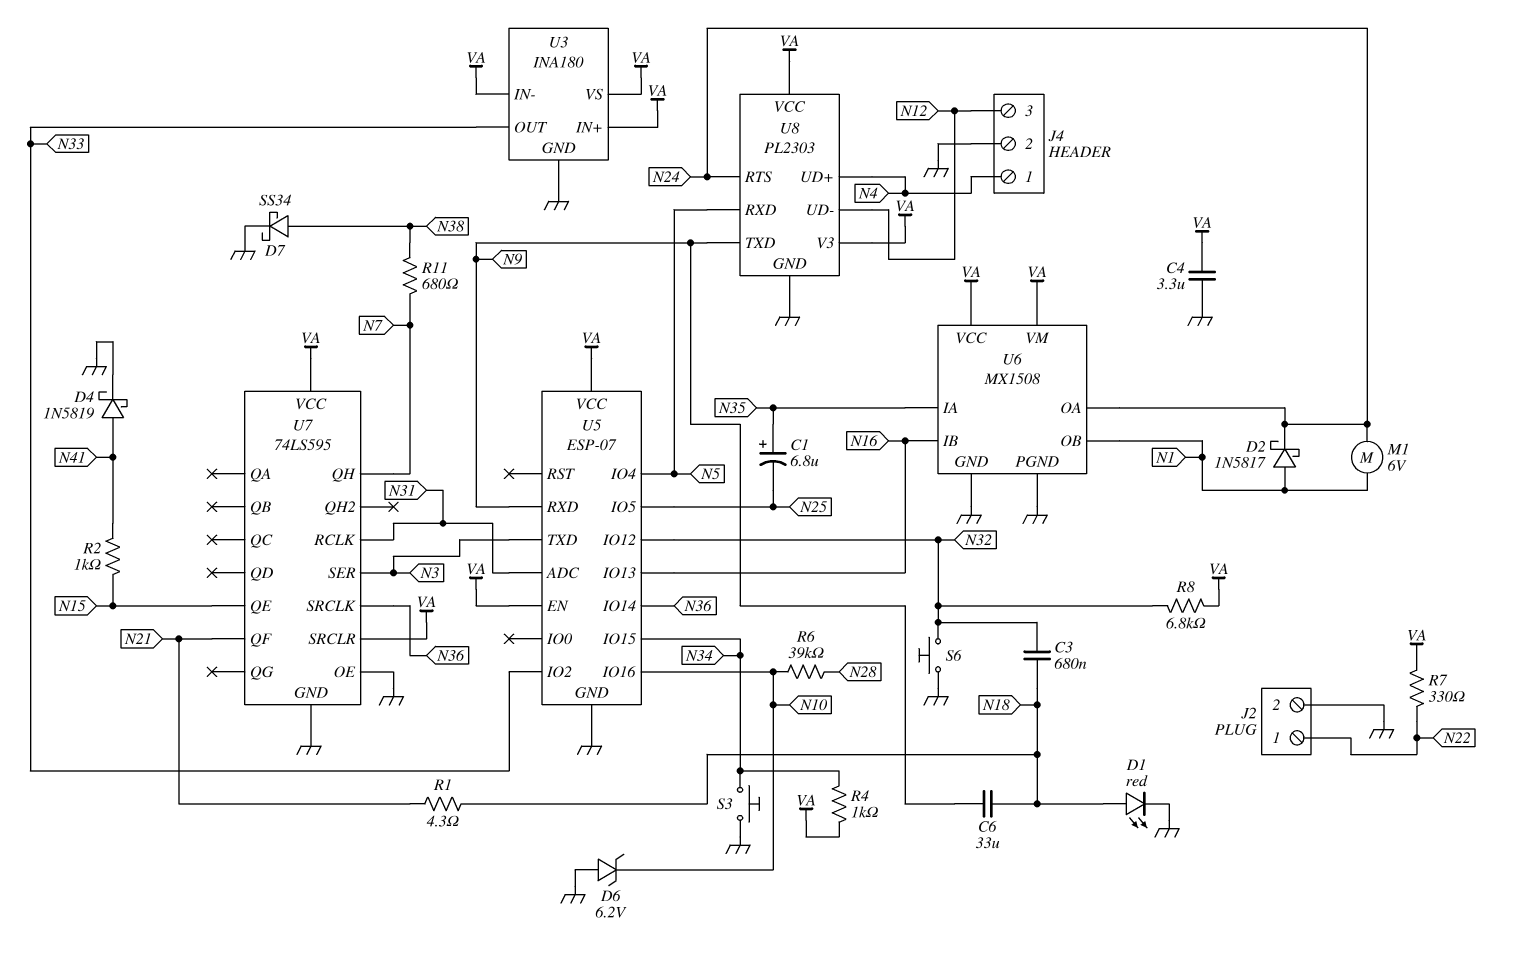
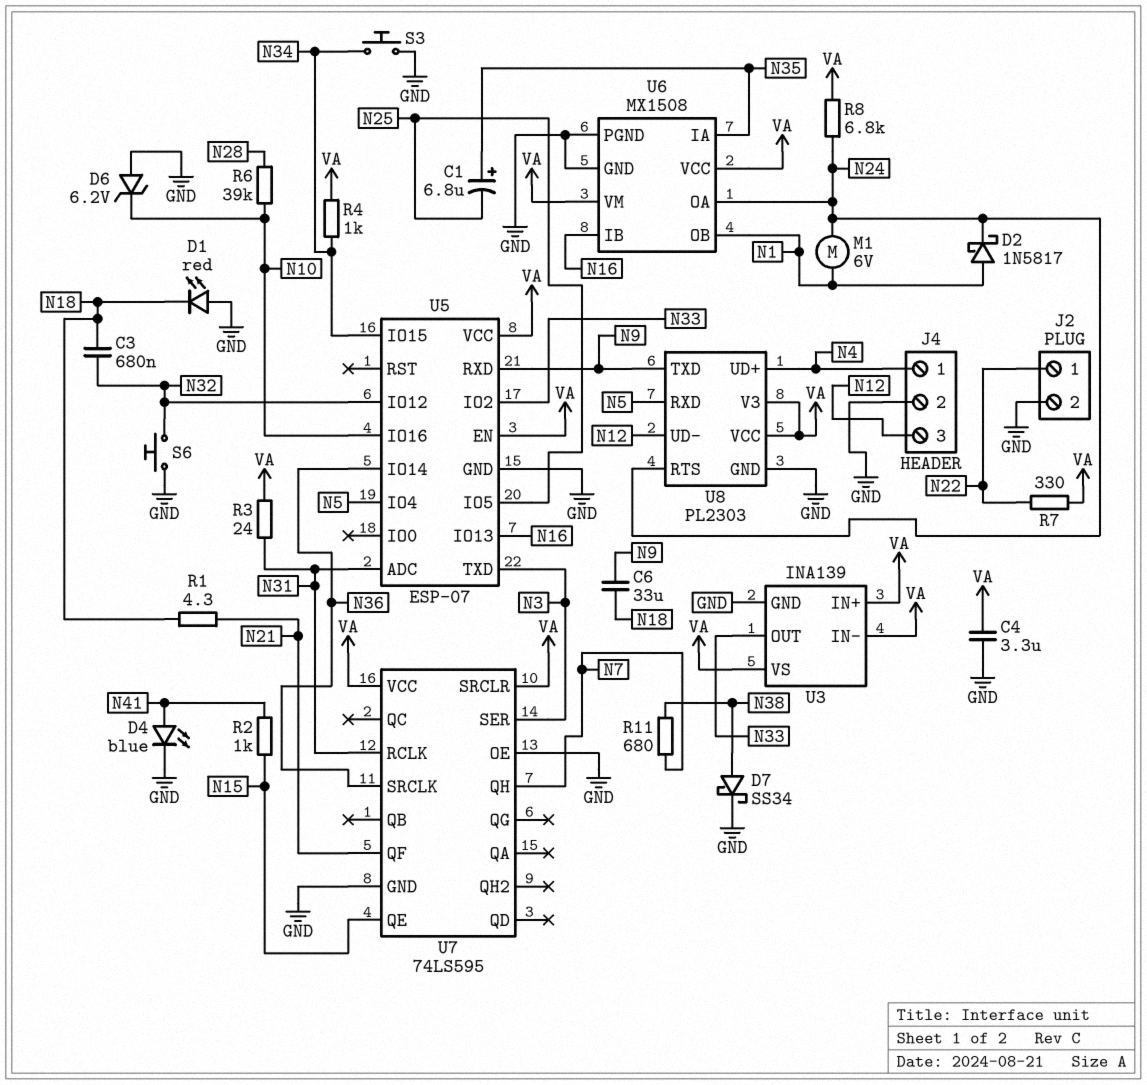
D1: LED red (A N18, K GND) -> LED red (A GND, K N18)
D4: schottky 1N5819 (A N41, K GND) -> LED blue (A N41, K GND)
R3: none -> 24 (N31, VA)
R8: 6.8k (N32, VA) -> 6.8k (N24, VA)
U3: INA180 -> INA139

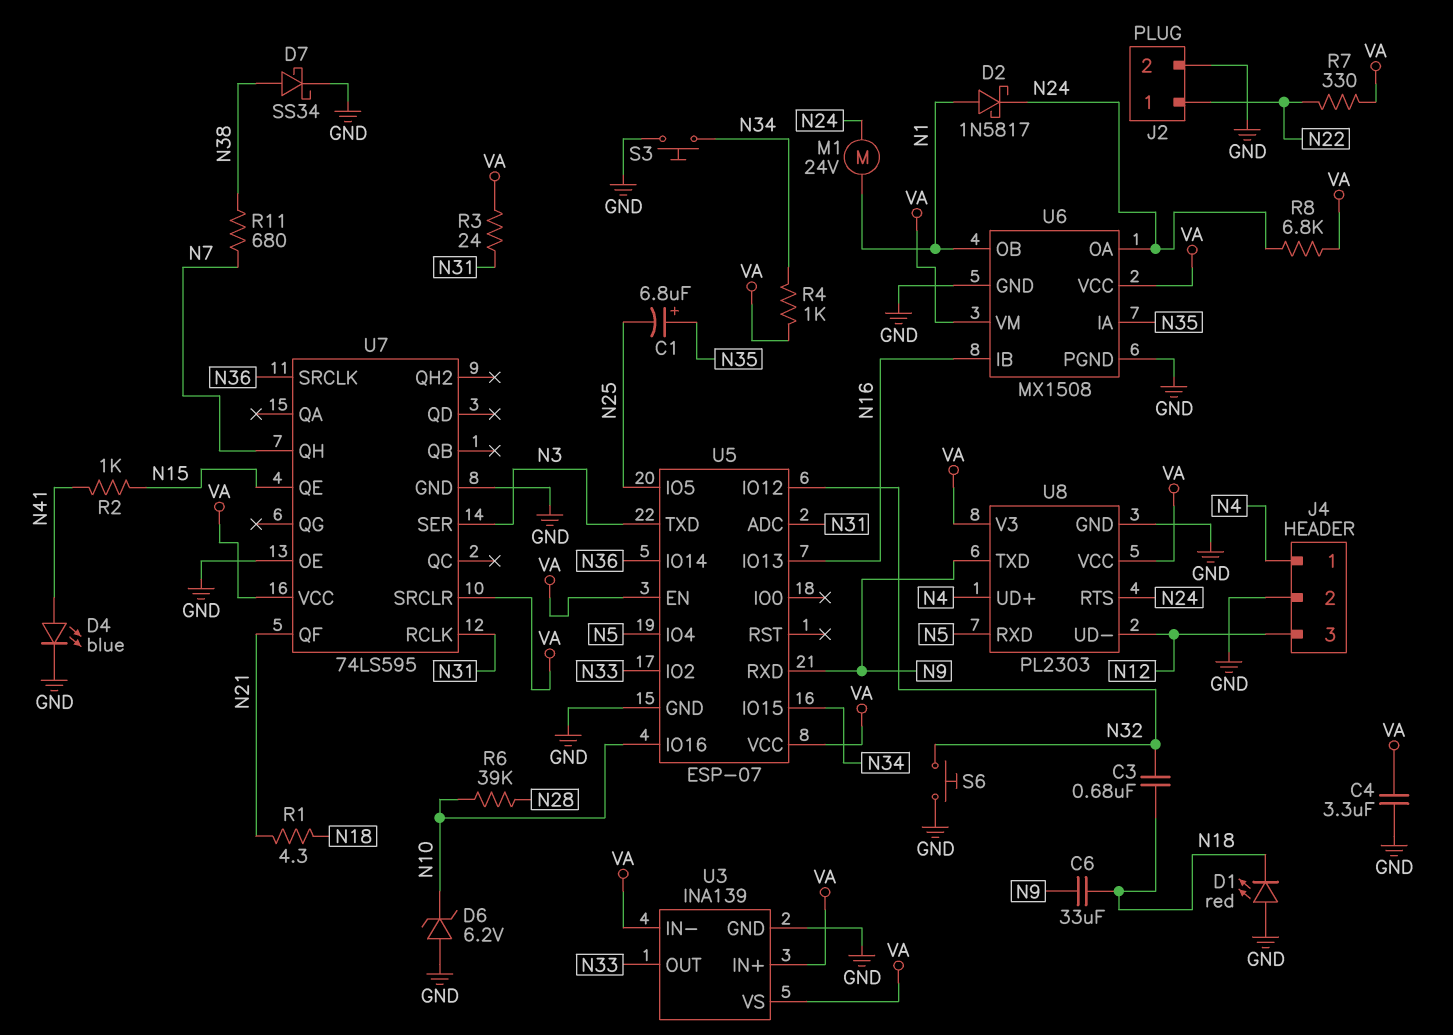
M1: motor 6V (N1, N24) -> motor 24V (N1, N24)

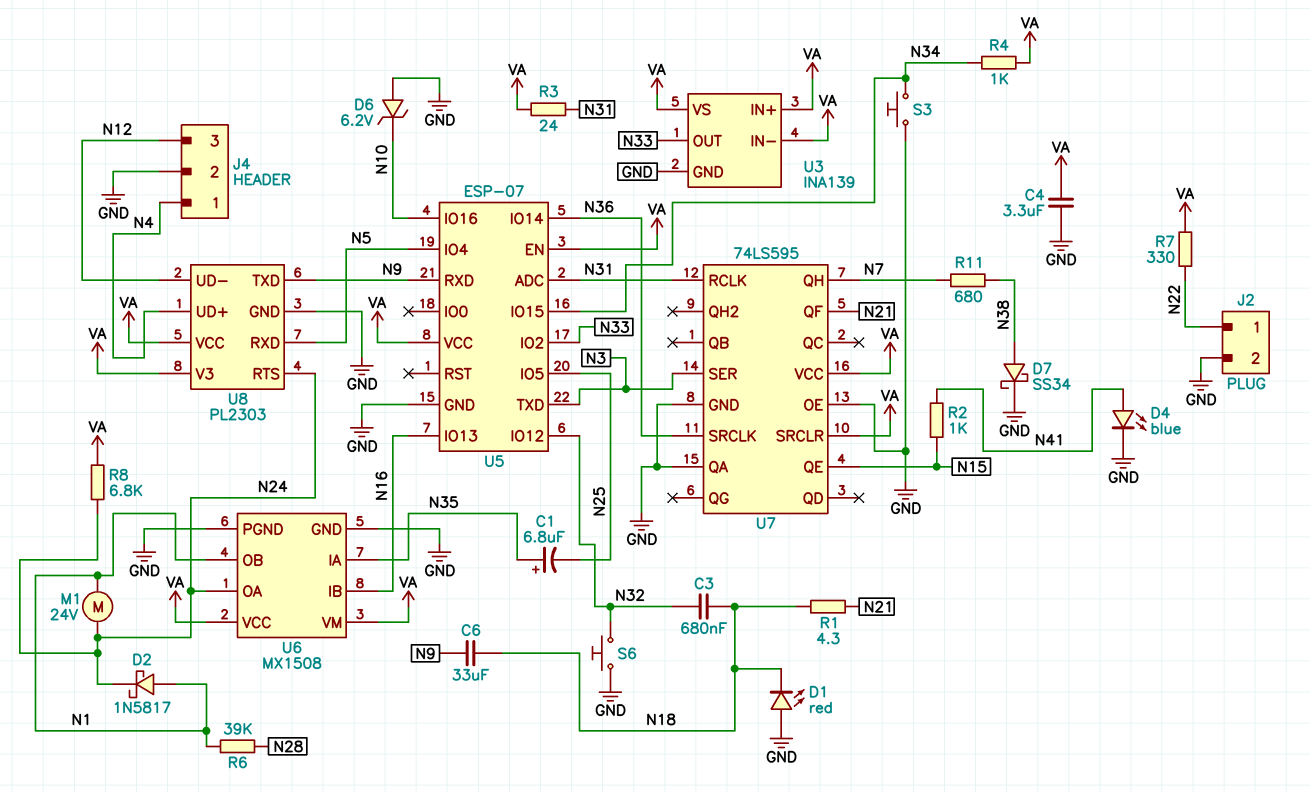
R6: 39k (N10, N28) -> 39k (N1, N28)
U7 pin QA: none -> GND

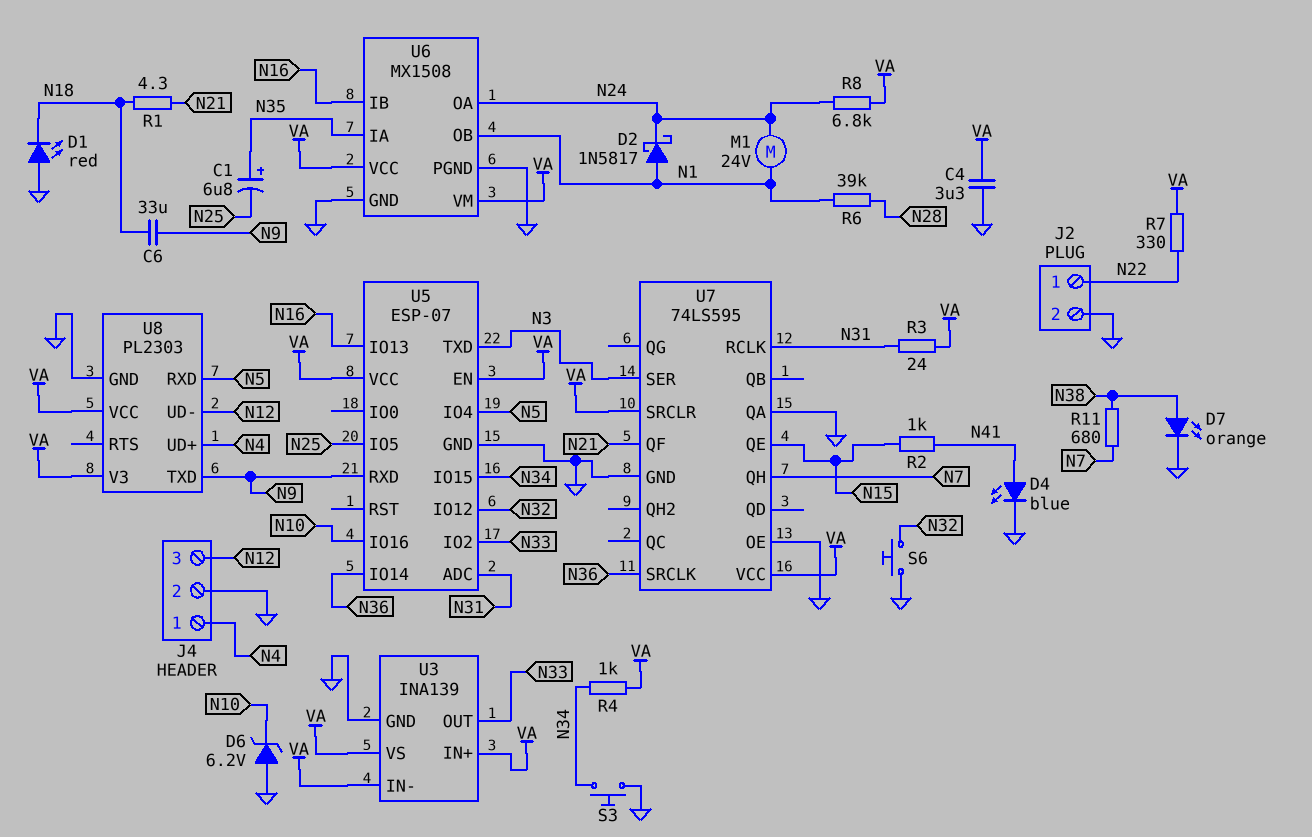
C3: 680nF (N18, N32) -> none
D7: schottky SS34 (A N38, K GND) -> LED orange (A N38, K GND)
U8 pin RTS: N24 -> none

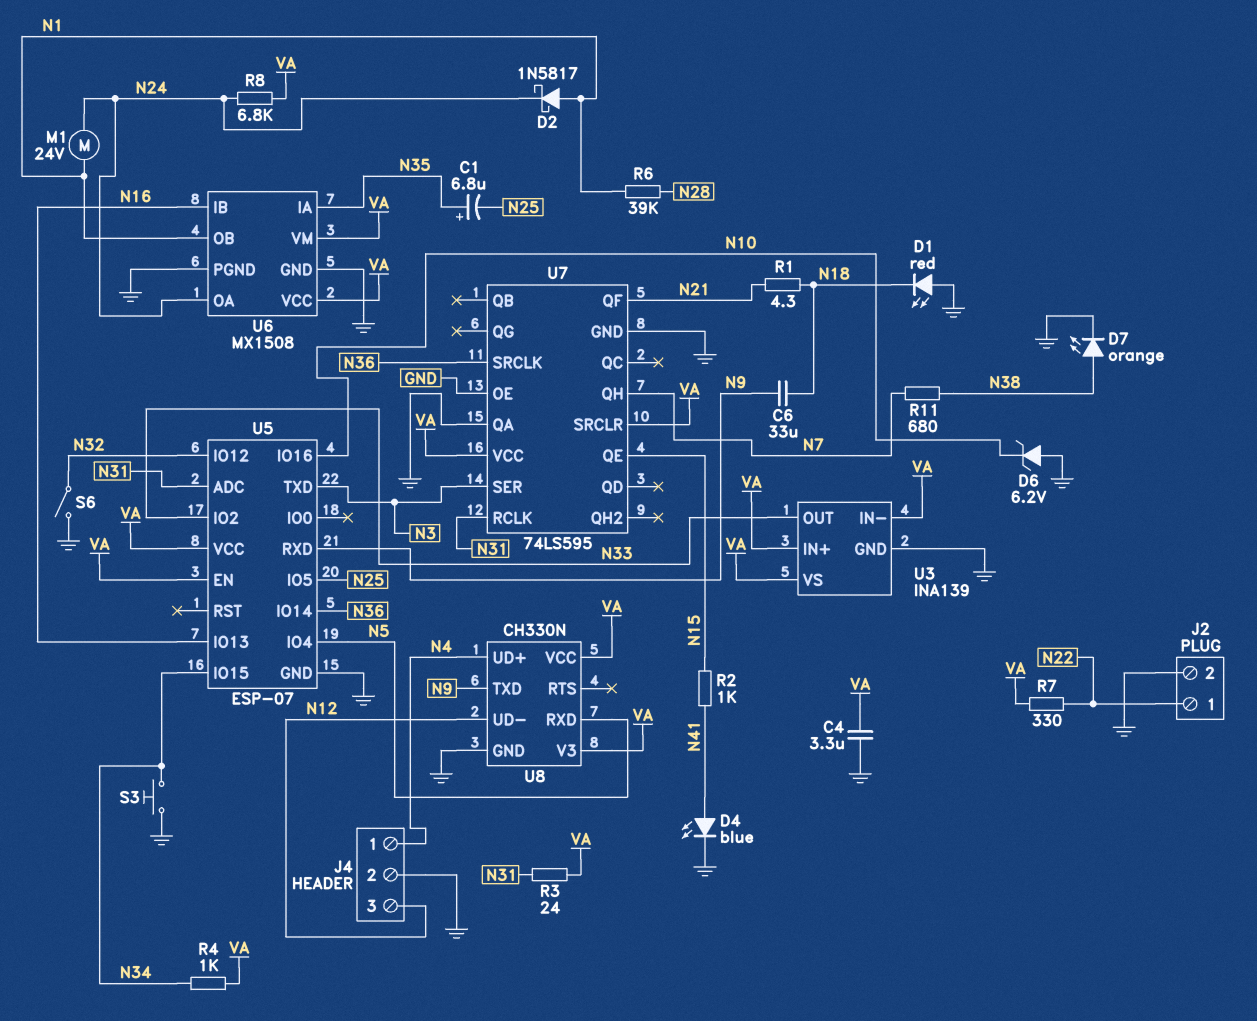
S6: button (GND, N32) -> switch (GND, N32)
U8: PL2303 -> CH330N

